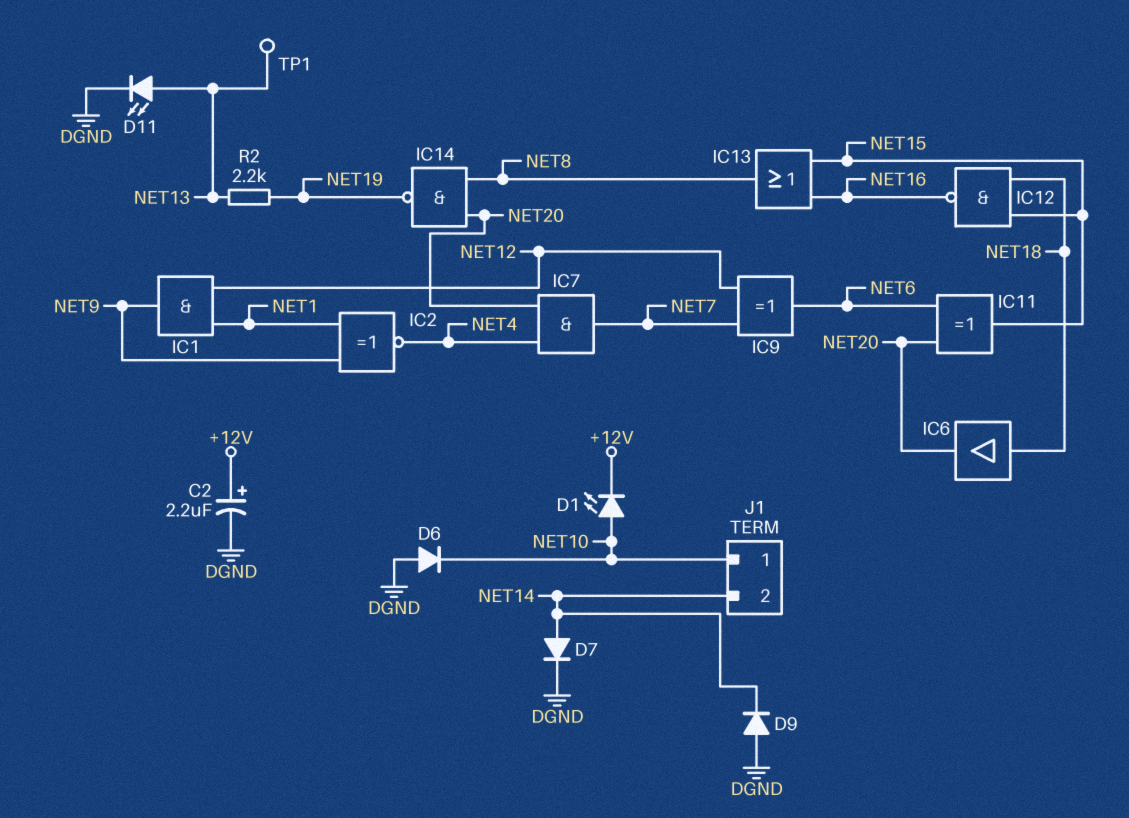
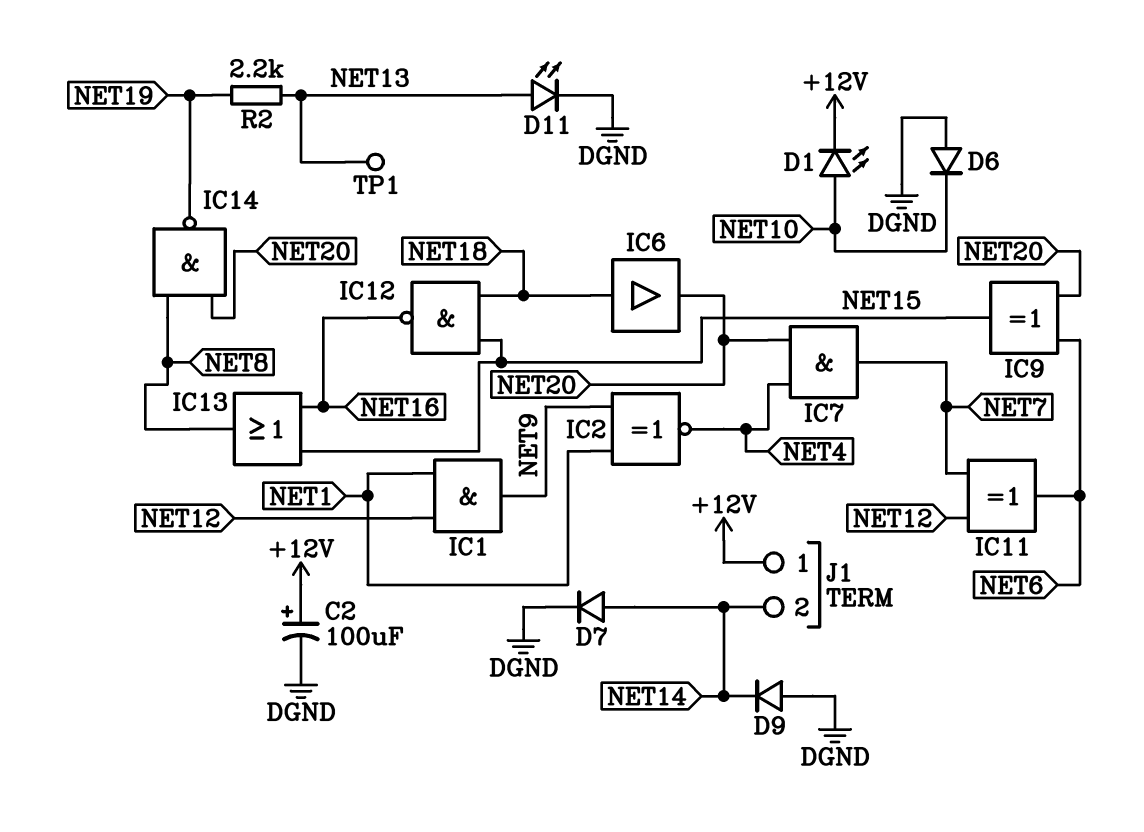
C2: 2.2uF (plus +12V, minus DGND) -> 100uF (plus +12V, minus DGND)
IC9: XOR (in NET7, in NET12, out NET6) -> XOR (in NET6, in NET20, out NET15)
IC11: XOR (in NET6, in NET20, out NET15) -> XOR (in NET7, in NET12, out NET6)
J1 pin 1: NET10 -> +12V

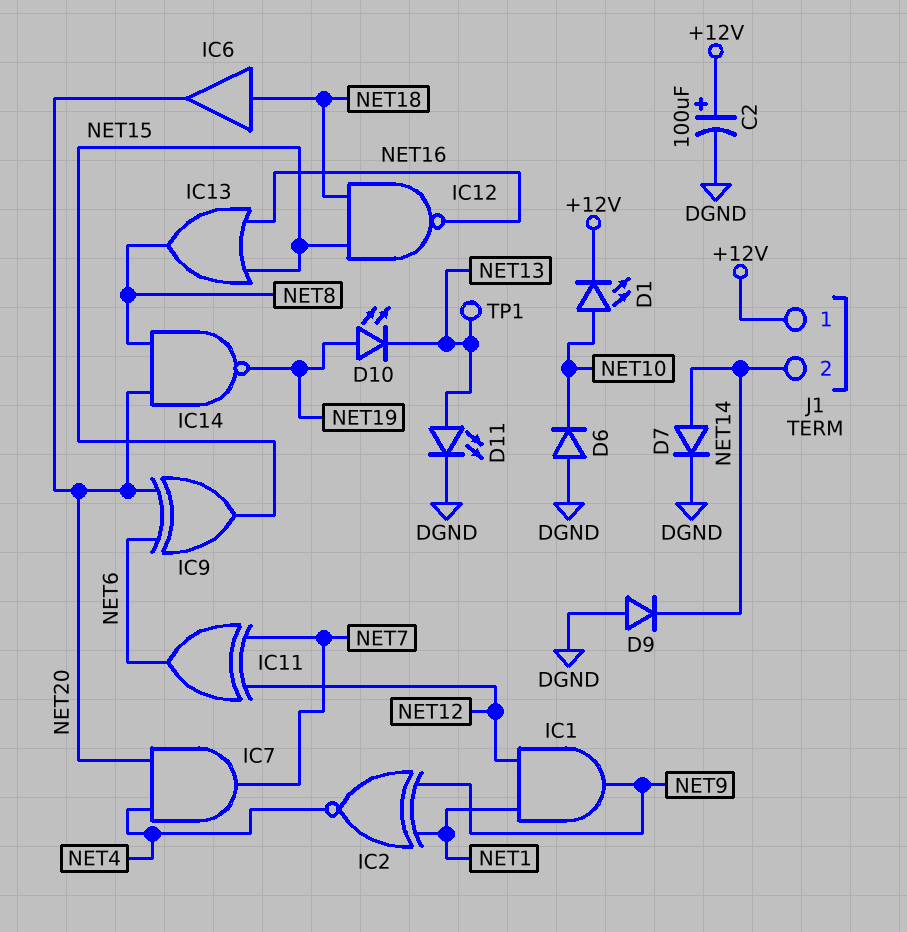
D10: none -> LED (A NET19, K NET13)
R2: 2.2k (NET13, NET19) -> none

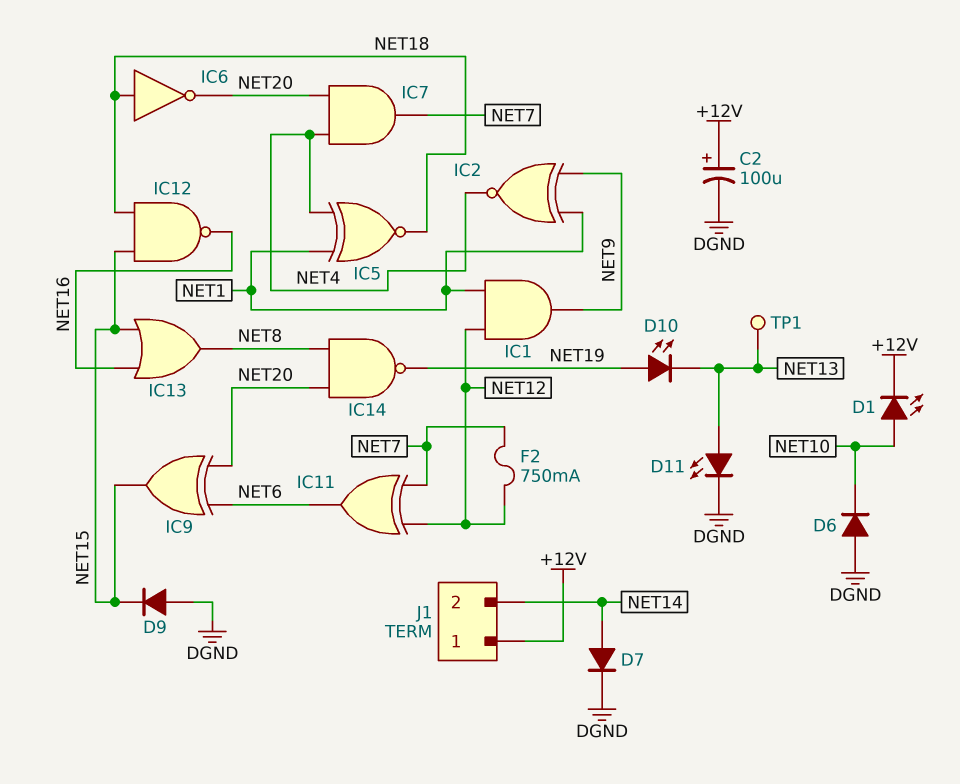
D9: diode (A DGND, K NET14) -> diode (A DGND, K NET15)
F2: none -> 750mA (NET7, NET12)
IC5: none -> XNOR (in NET1, in NET4, out NET18)
IC6: buffer (in NET18, out NET20) -> NOT (in NET18, out NET20)

